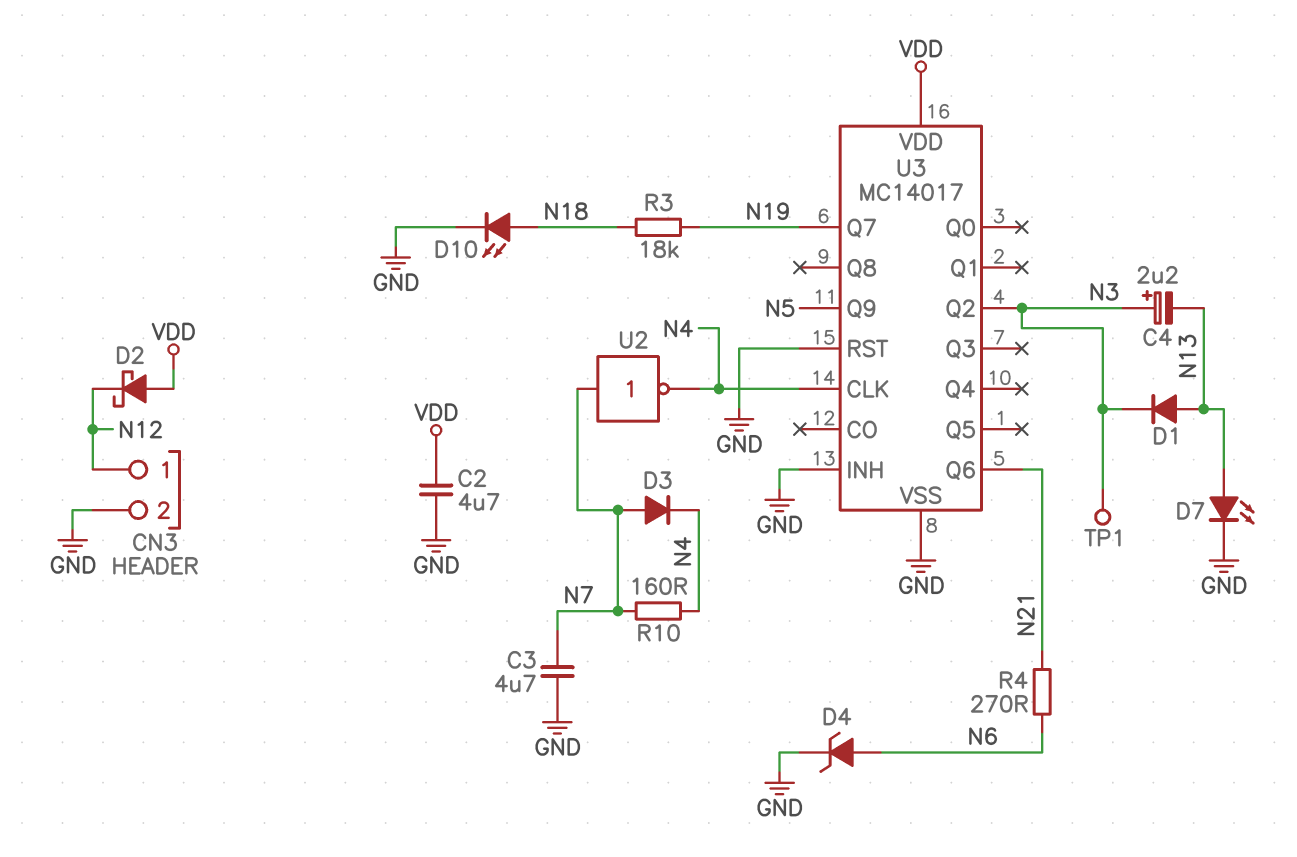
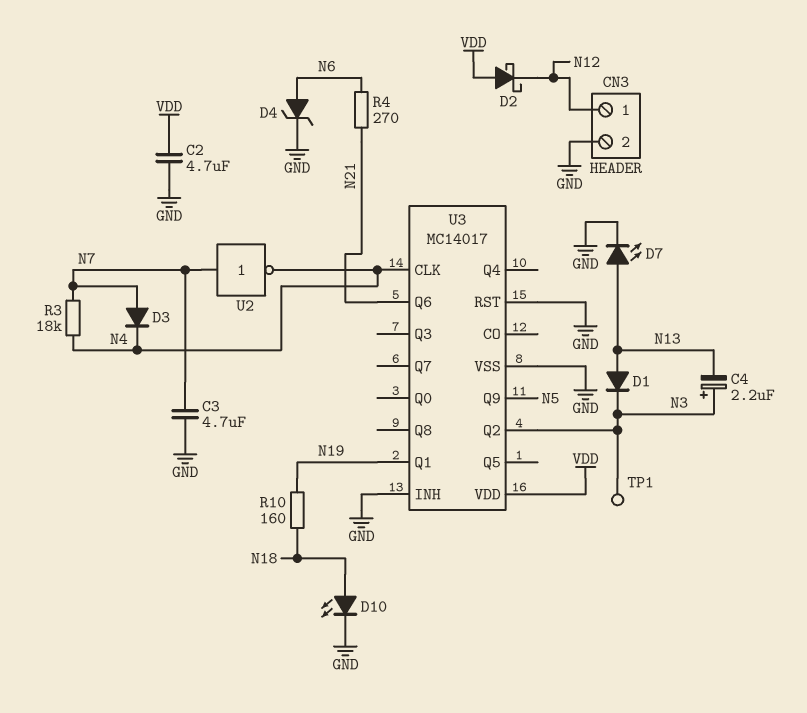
R3: 18k (N18, N19) -> 18k (N4, N7)
R10: 160 (N4, N7) -> 160 (N18, N19)
U3 pin Q1: none -> N19
U3 pin Q7: N19 -> none

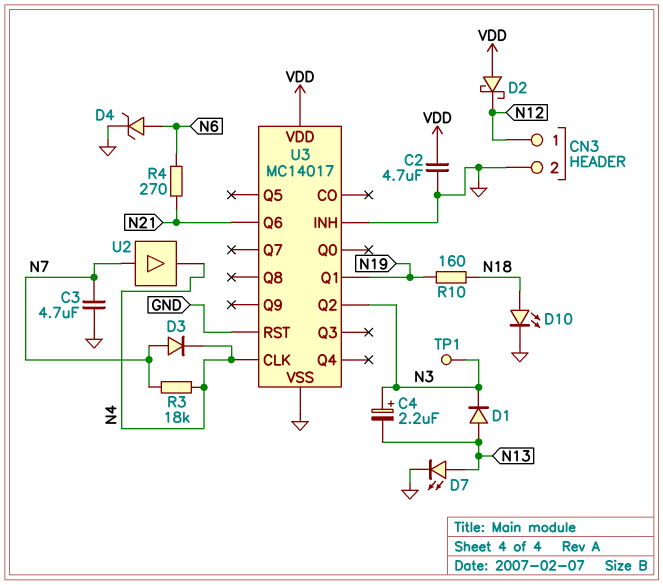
U2: NOT (in N7, out N4) -> buffer (in N7, out N4)
U3 pin Q9: N5 -> none

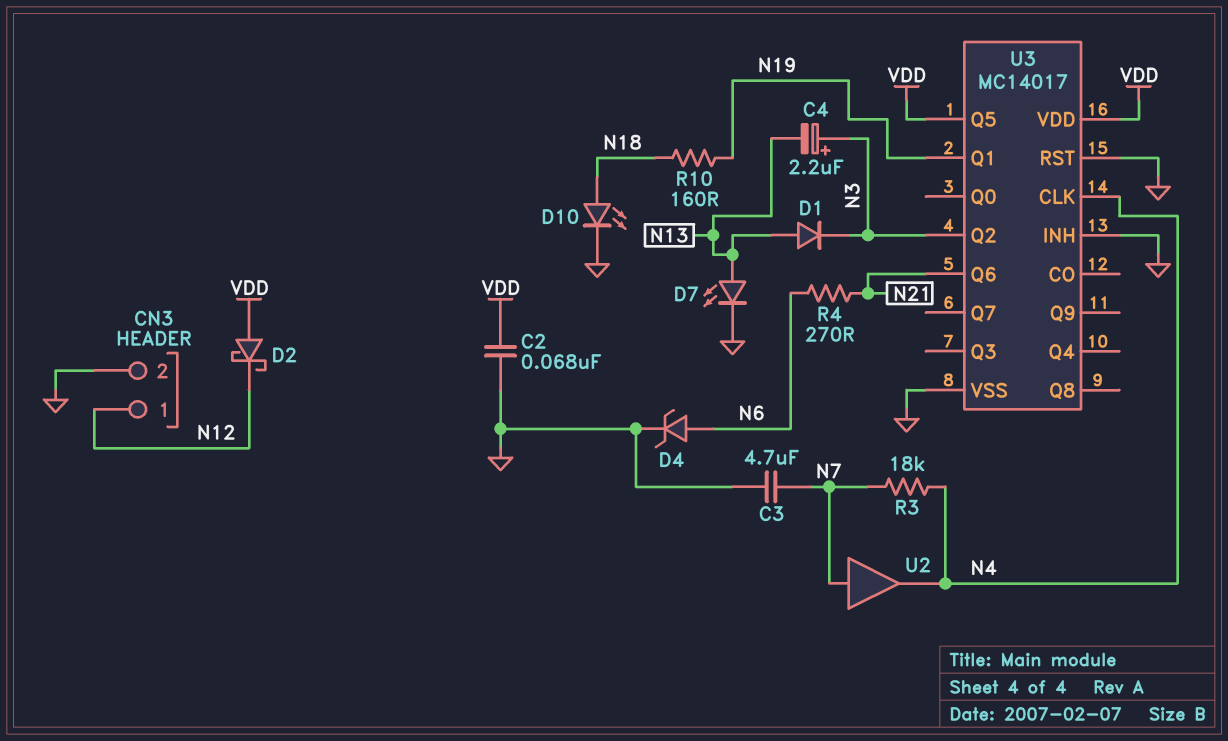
C2: 4.7uF (GND, VDD) -> 68nF (GND, VDD)
D3: diode (A N7, K N4) -> none
TP1: test point (N3) -> none
U3 pin Q5: none -> VDD

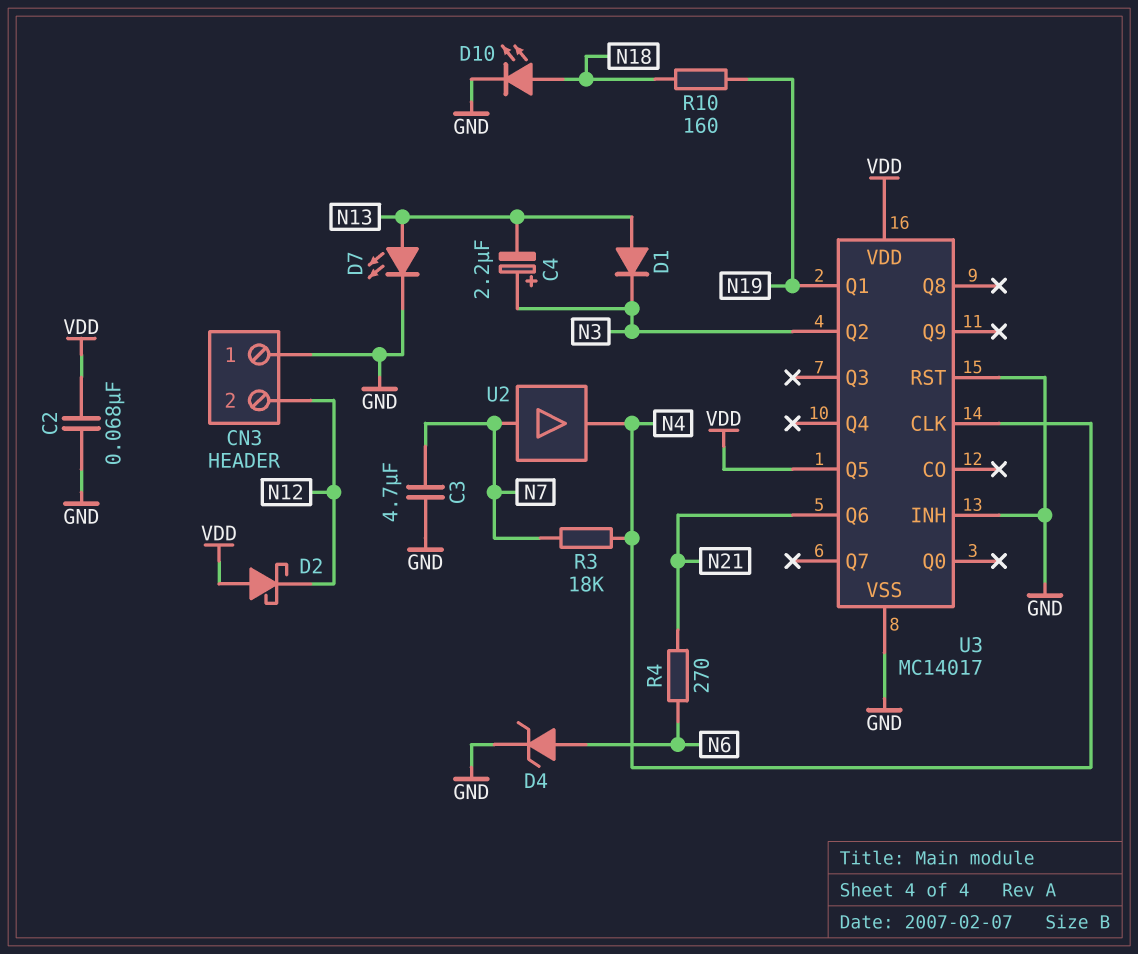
CN3 pin 1: N12 -> GND
CN3 pin 2: GND -> N12

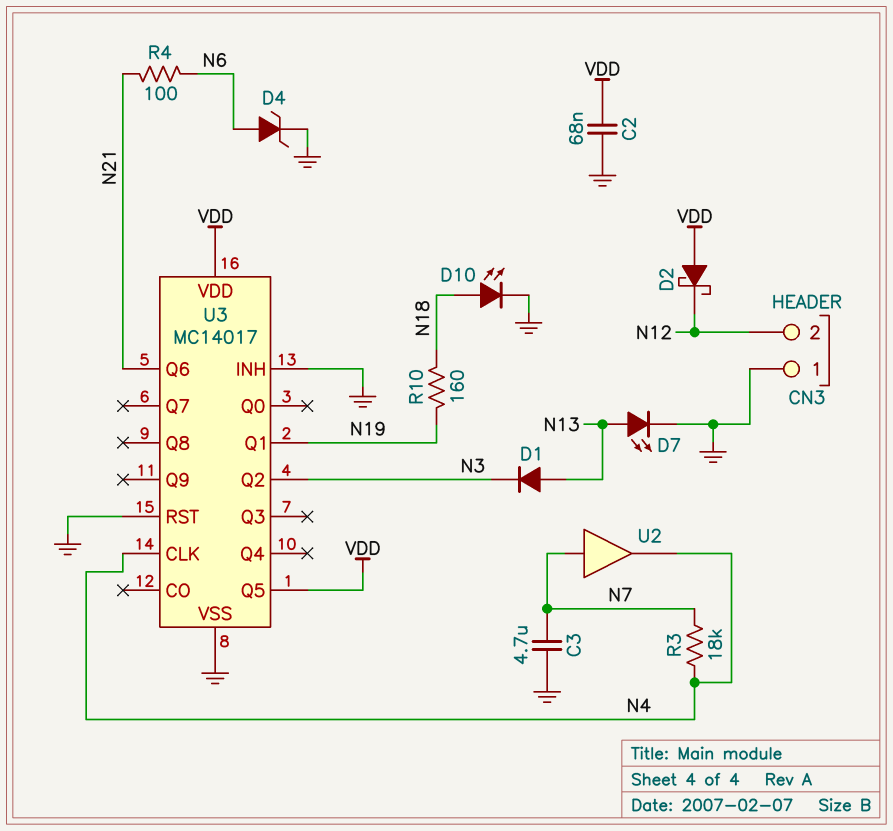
C4: 2.2uF (plus N3, minus N13) -> none
R4: 270 (N6, N21) -> 100 (N6, N21)

